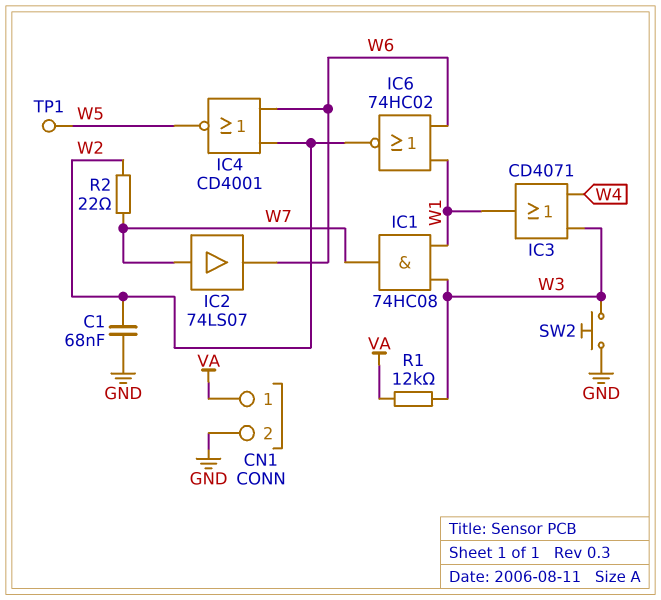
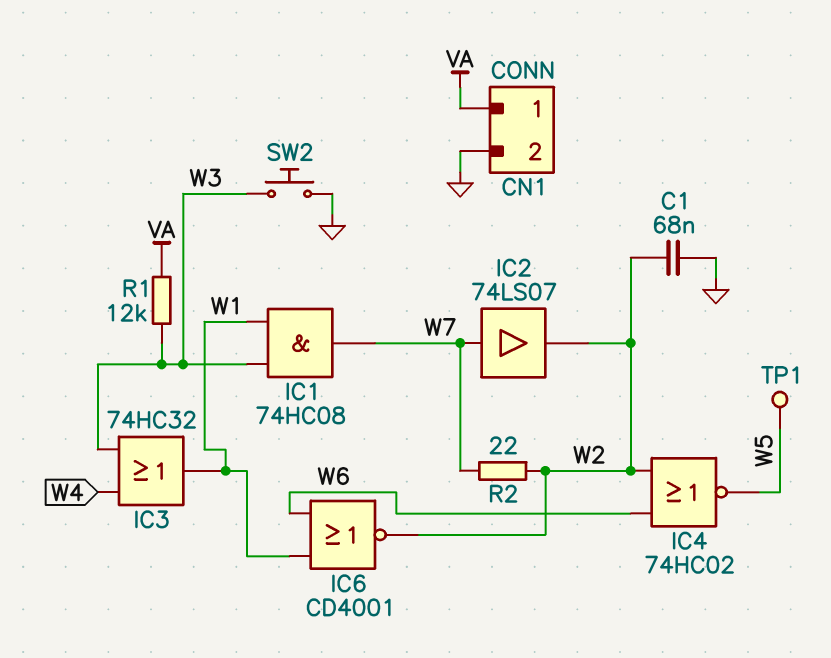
IC2: buffer 74LS07 (in W7, out W6) -> buffer 74LS07 (in W7, out W2)
IC3: OR CD4071 (in W3, in W4, out W1) -> OR 74HC32 (in W3, in W4, out W1)
IC4: NOR CD4001 (in W2, in W6, out W5) -> NOR 74HC02 (in W2, in W6, out W5)
IC6: NOR 74HC02 (in W1, in W6, out W2) -> NOR CD4001 (in W1, in W6, out W2)

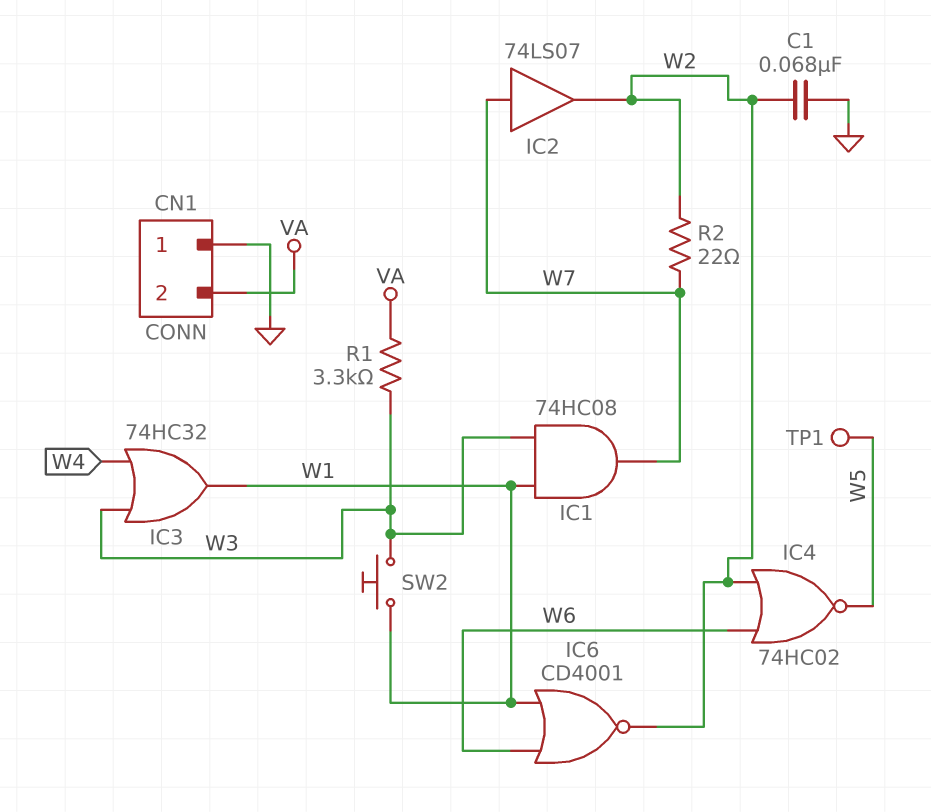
CN1 pin 1: VA -> GND
CN1 pin 2: GND -> VA
R1: 12k (VA, W3) -> 3.3k (VA, W3)
SW2: button (GND, W3) -> button (W1, W3)

